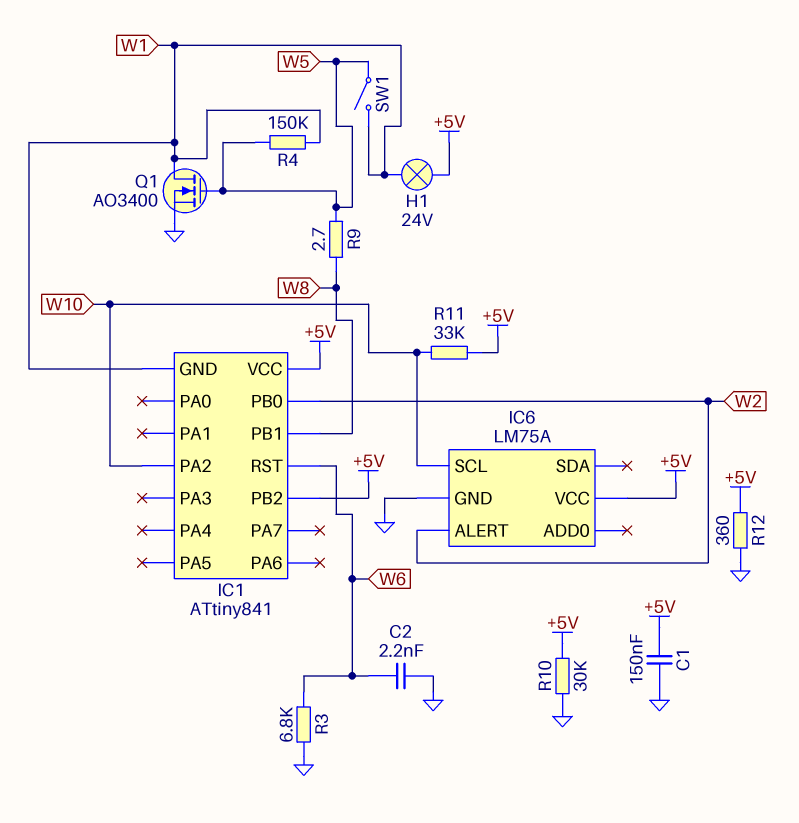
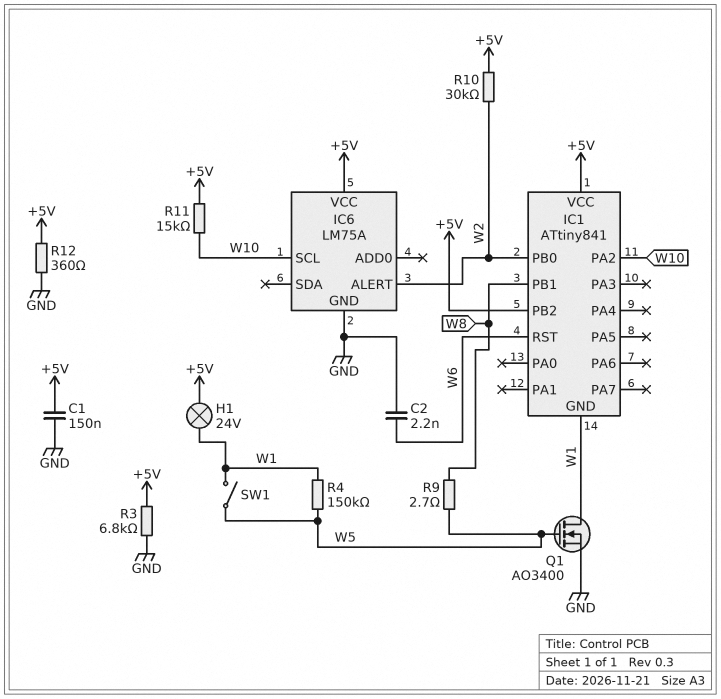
R3: 6.8k (GND, W6) -> 6.8k (+5V, GND)
R10: 30k (+5V, GND) -> 30k (+5V, W2)
R11: 33k (+5V, W10) -> 15k (+5V, W10)

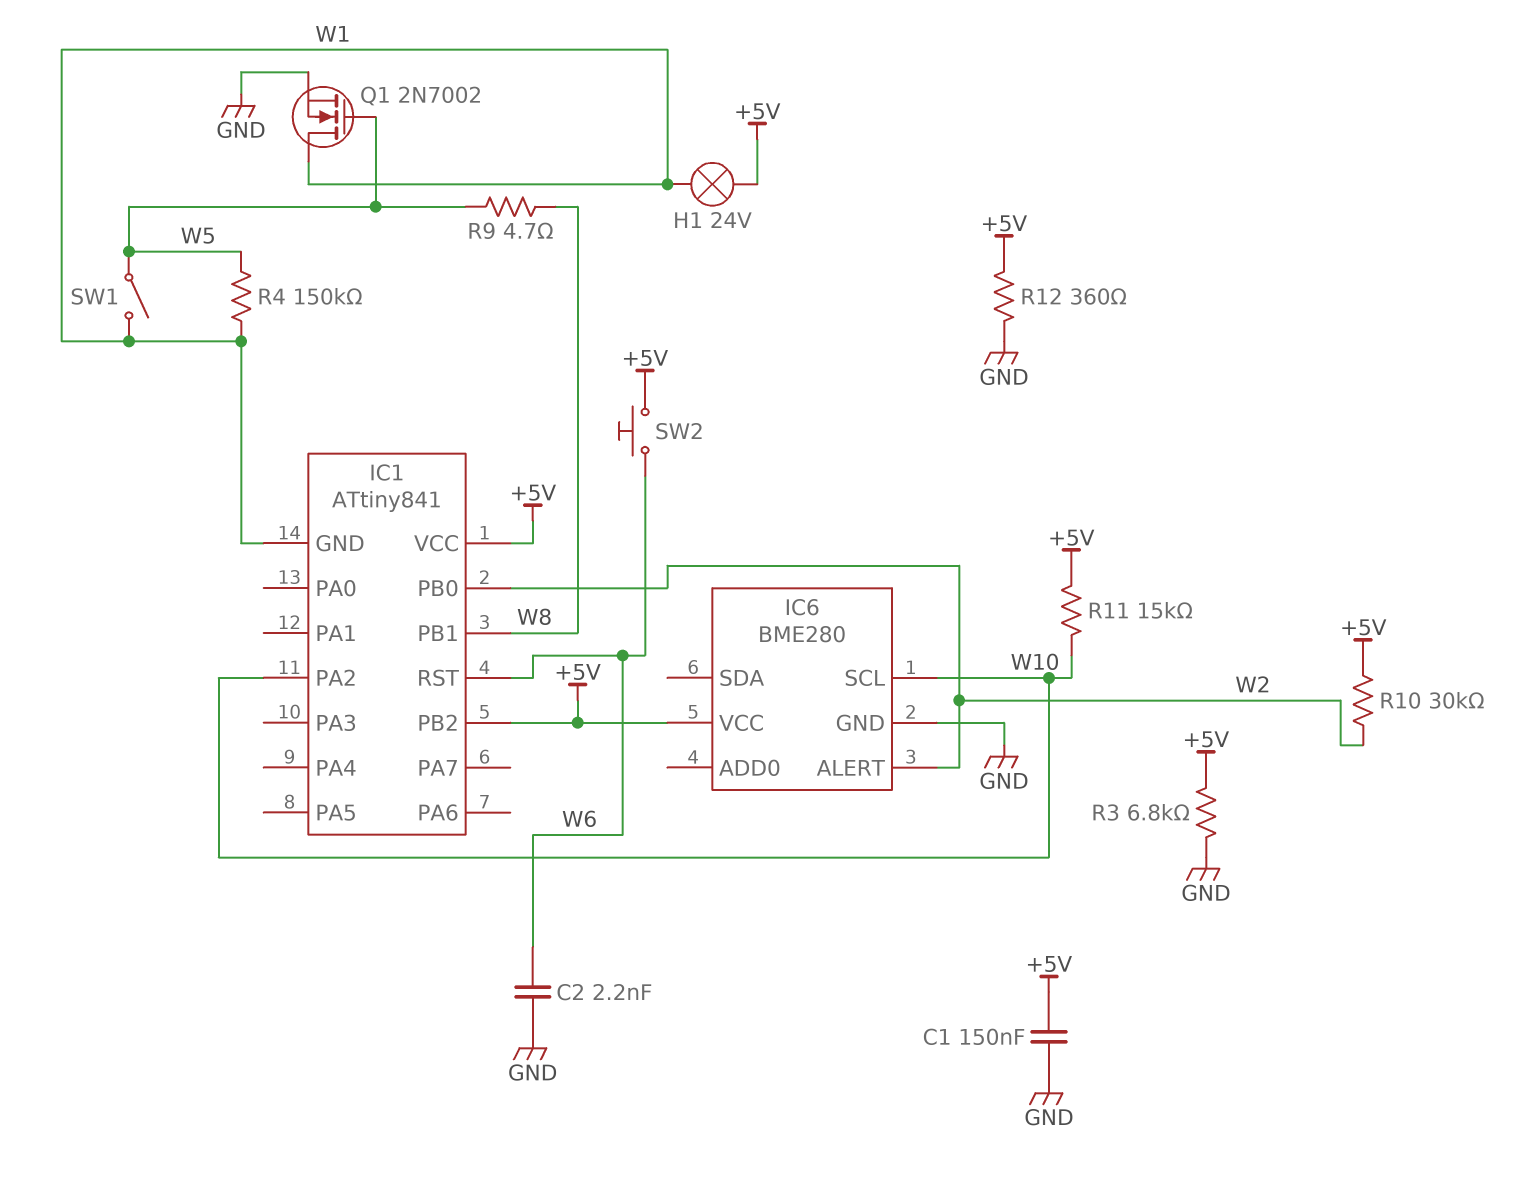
IC6: LM75A -> BME280
Q1: NMOS AO3400 (G W5, D W1, S GND) -> NMOS 2N7002 (G W5, D W1, S GND)
R9: 2.7 (W5, W8) -> 4.7 (W5, W8)
SW2: none -> button (+5V, W6)

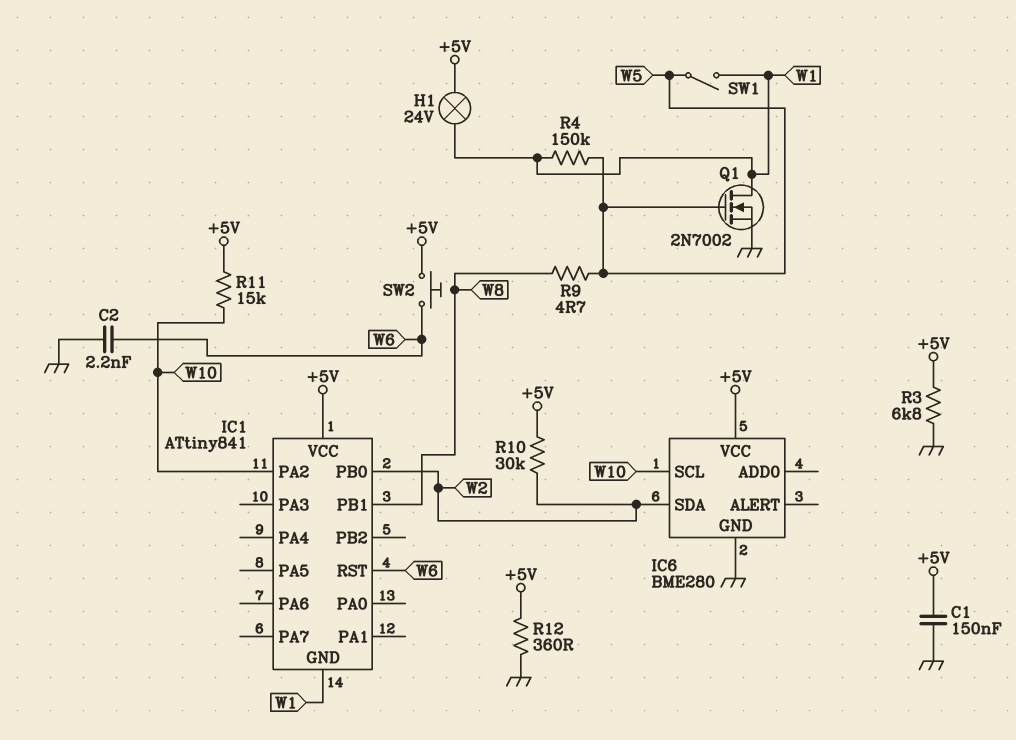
IC1 pin PB2: +5V -> none
IC6 pin ALERT: W2 -> none
IC6 pin SDA: none -> W2

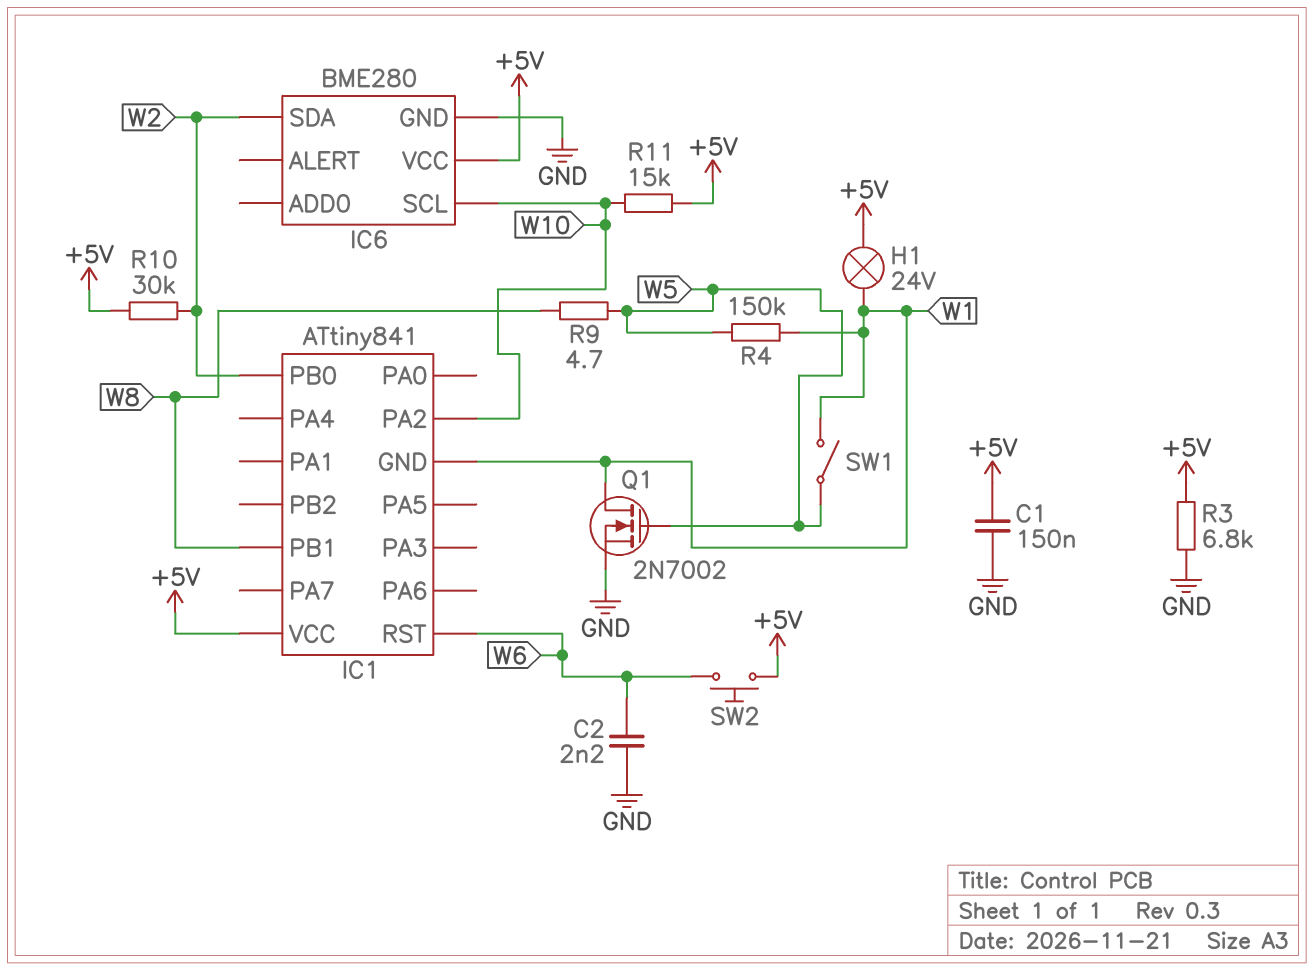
R12: 360 (+5V, GND) -> none

